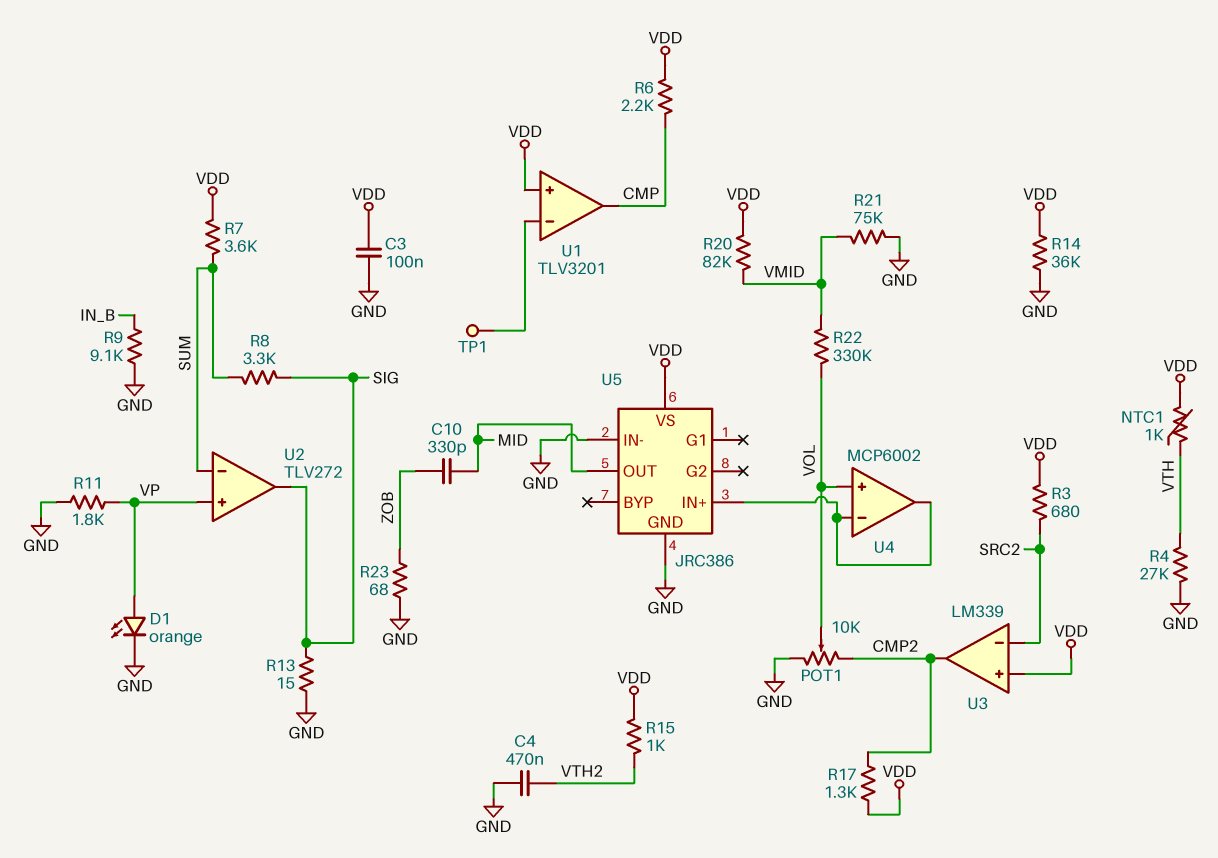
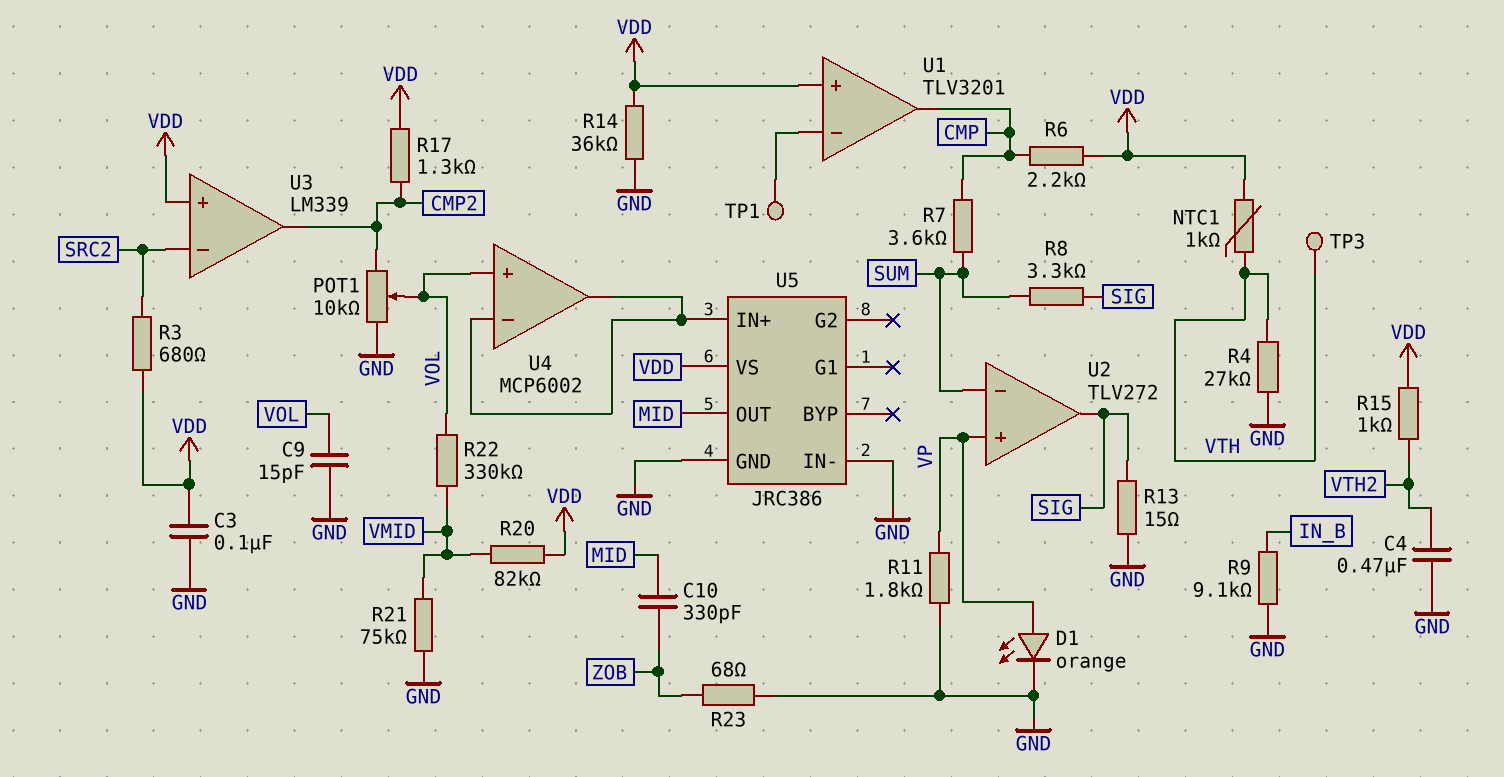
C9: none -> 15pF (GND, VOL)
R7: 3.6k (SUM, VDD) -> 3.6k (CMP, SUM)
TP3: none -> test point (VTH)

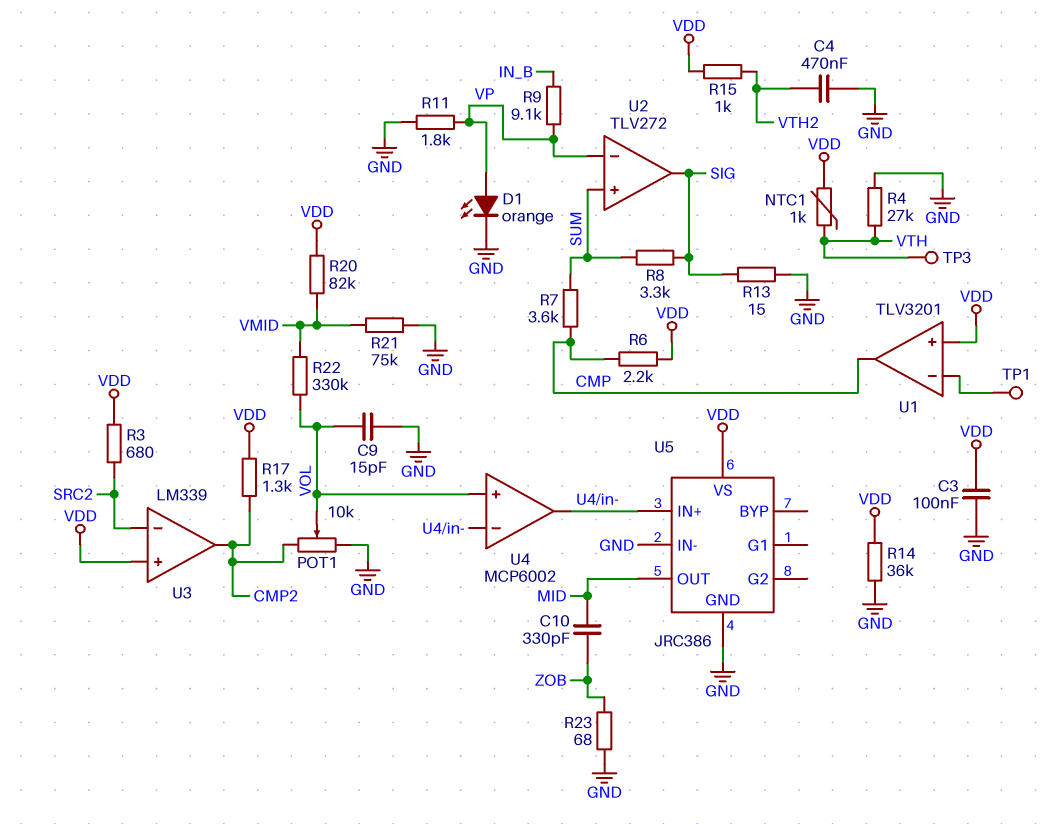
R9: 9.1k (GND, IN_B) -> 9.1k (IN_B, VP)
U2 pin in+: VP -> SUM
U2 pin in-: SUM -> VP

